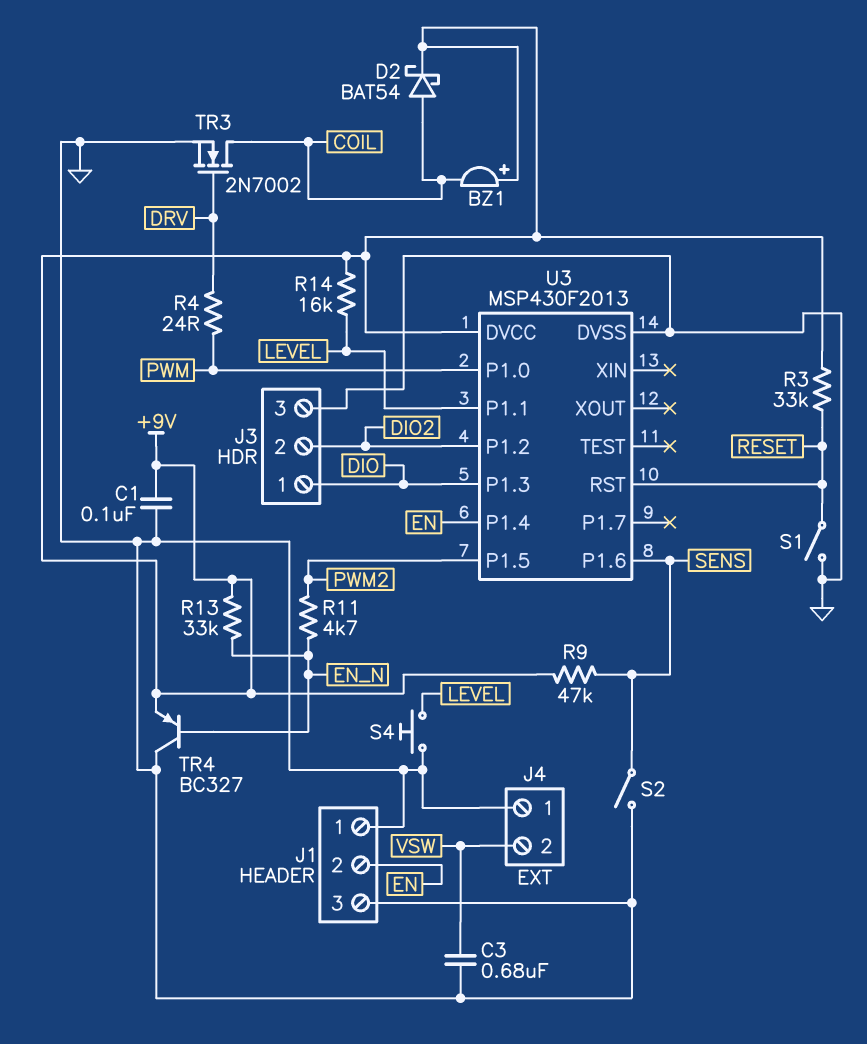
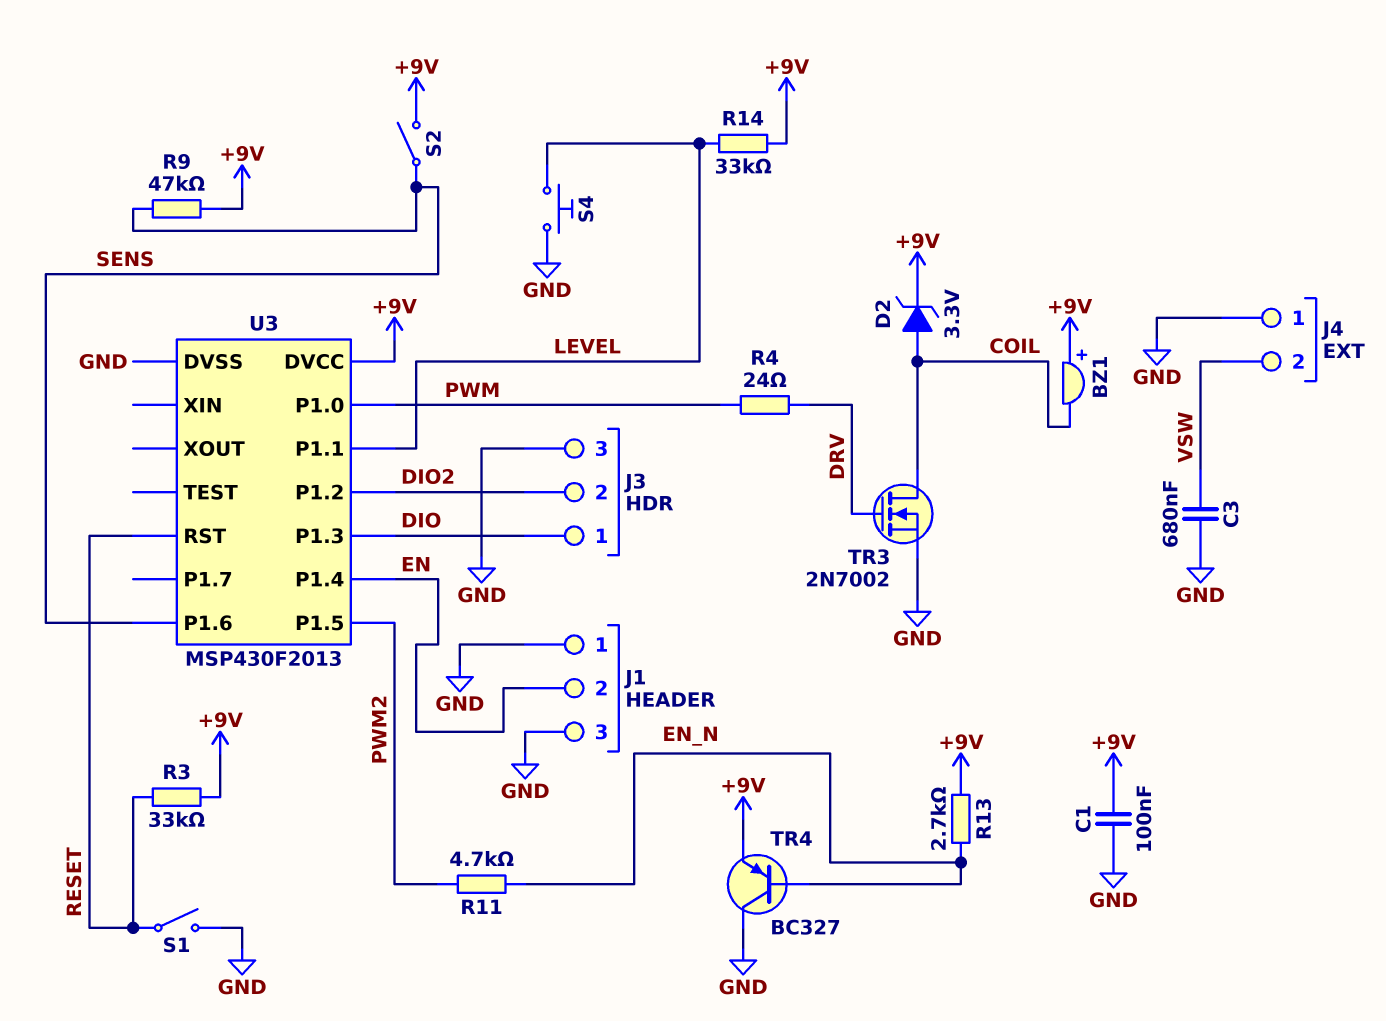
D2: schottky BAT54 (A COIL, K +9V) -> zener 3.3V (A COIL, K +9V)
R13: 33k (+9V, EN_N) -> 2.7k (+9V, EN_N)
R14: 16k (+9V, LEVEL) -> 33k (+9V, LEVEL)
S2: switch (GND, SENS) -> switch (+9V, SENS)

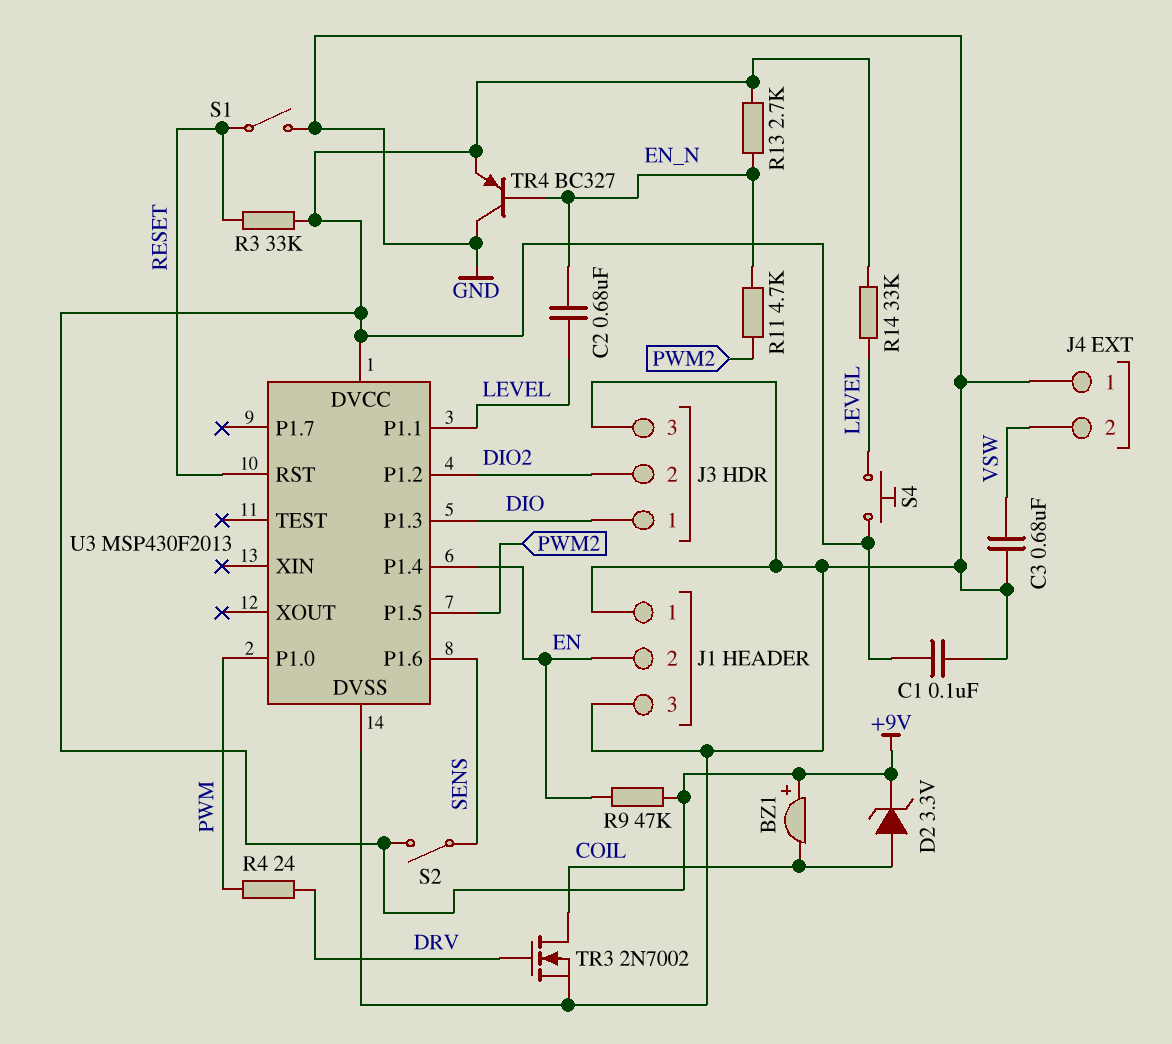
C2: none -> 680nF (EN_N, LEVEL)
R9: 47k (+9V, SENS) -> 47k (+9V, EN)
S4: button (GND, LEVEL) -> button (+9V, LEVEL)

